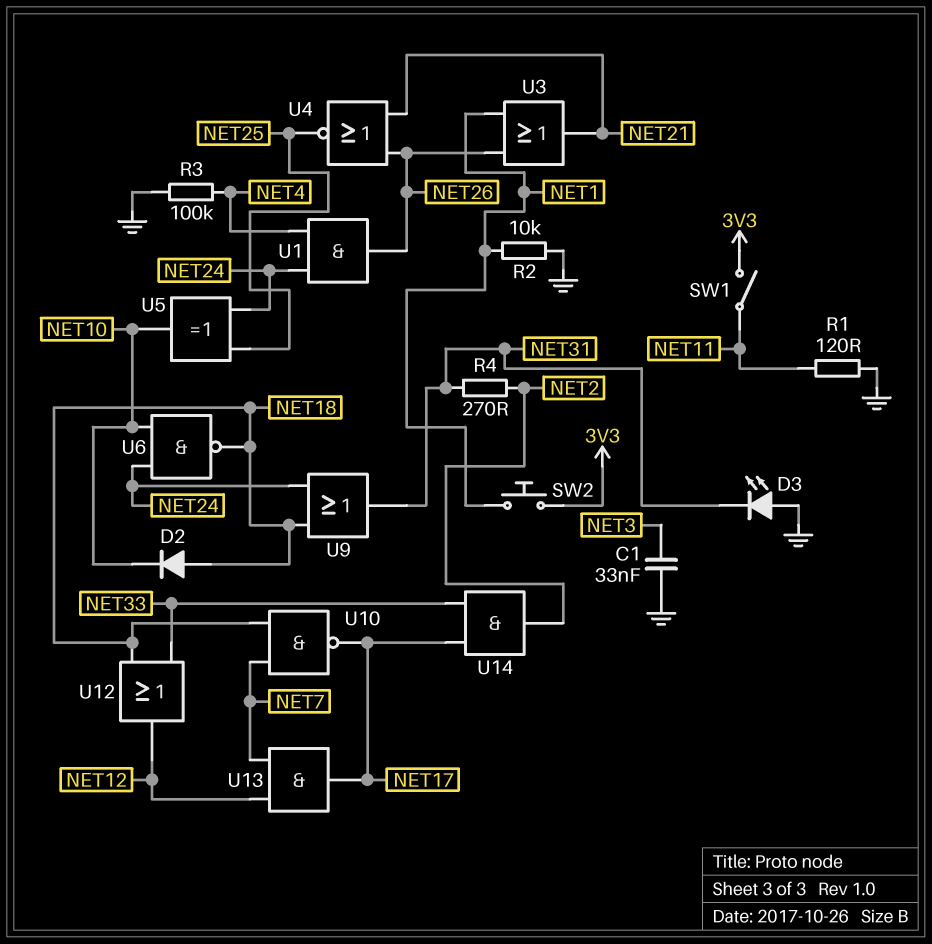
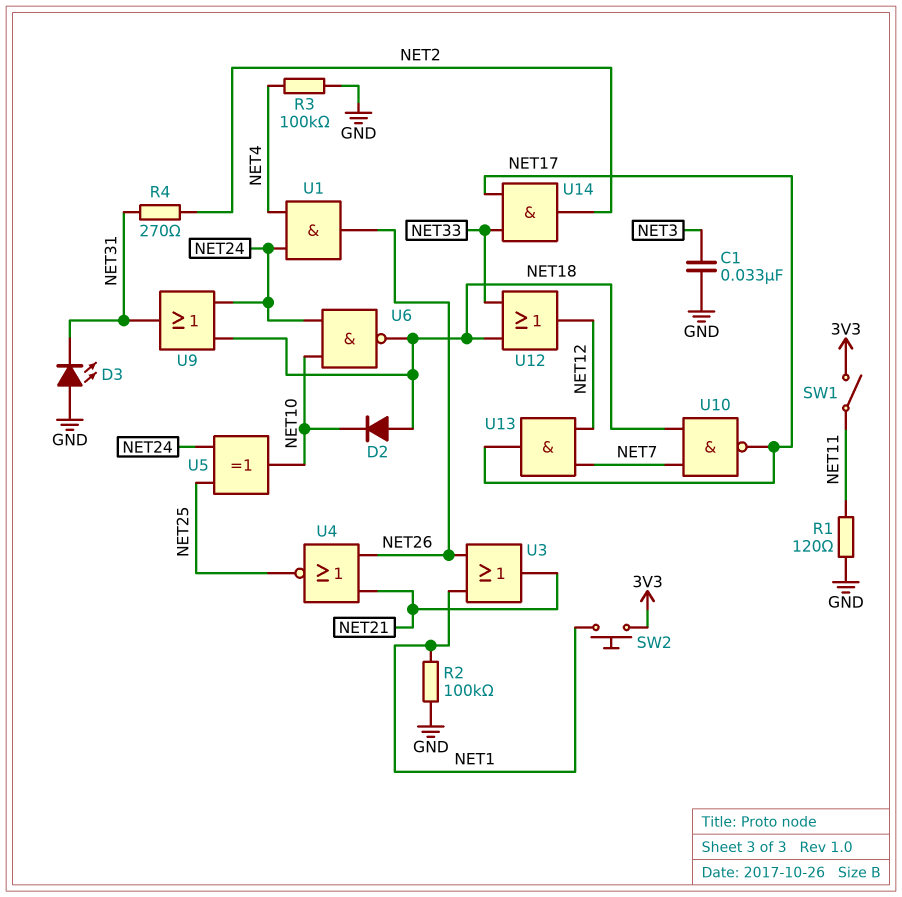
R2: 10k (GND, NET1) -> 100k (GND, NET1)

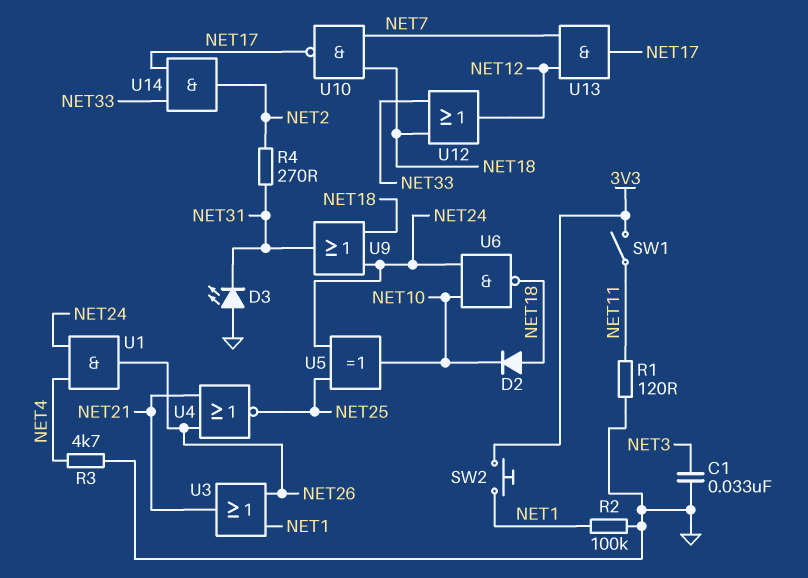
R3: 100k (GND, NET4) -> 4.7k (GND, NET4)

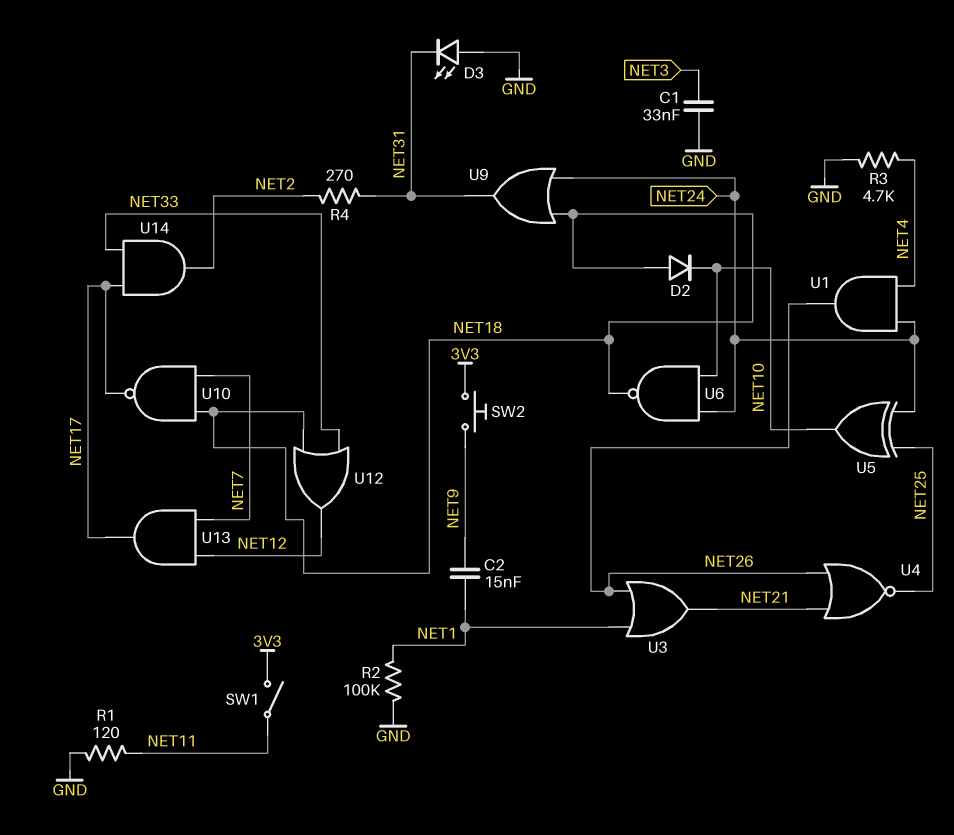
C2: none -> 15nF (NET1, NET9)
SW2: button (3V3, NET1) -> button (3V3, NET9)

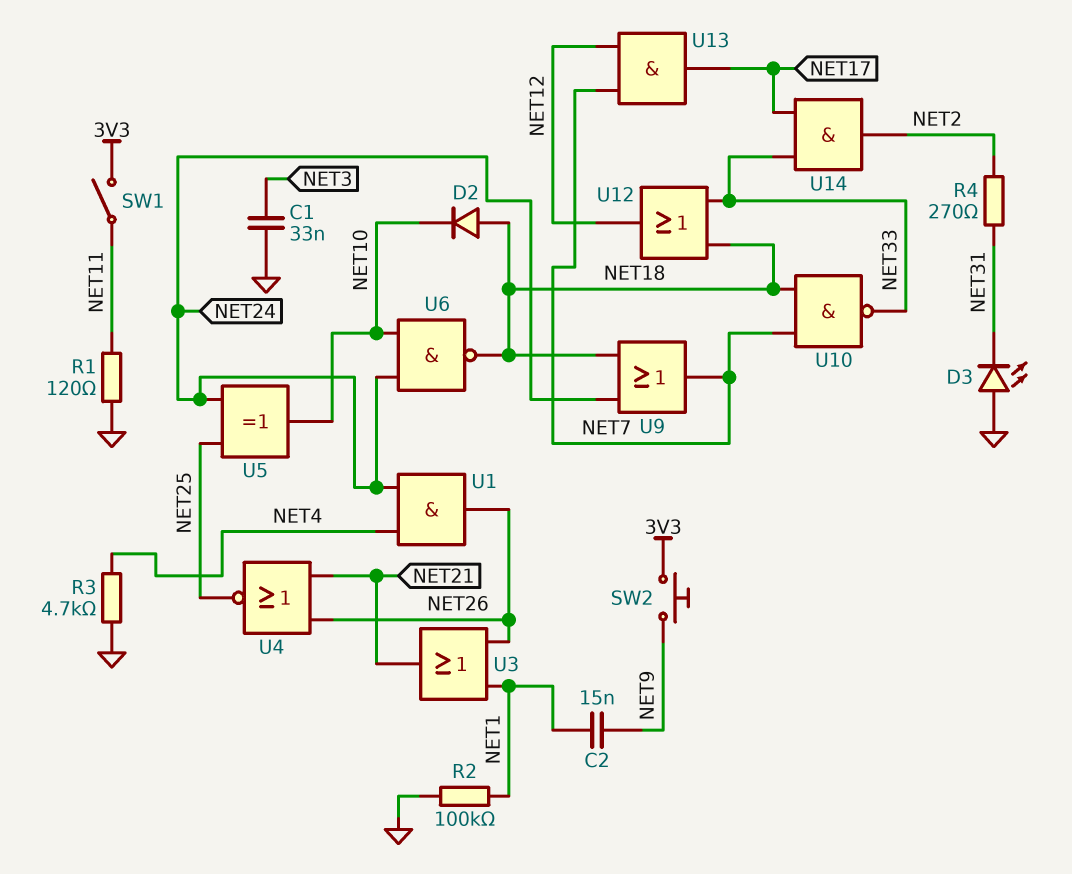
U9: OR (in NET18, in NET24, out NET31) -> OR (in NET18, in NET24, out NET7)
U10: NAND (in NET7, in NET18, out NET17) -> NAND (in NET7, in NET18, out NET33)

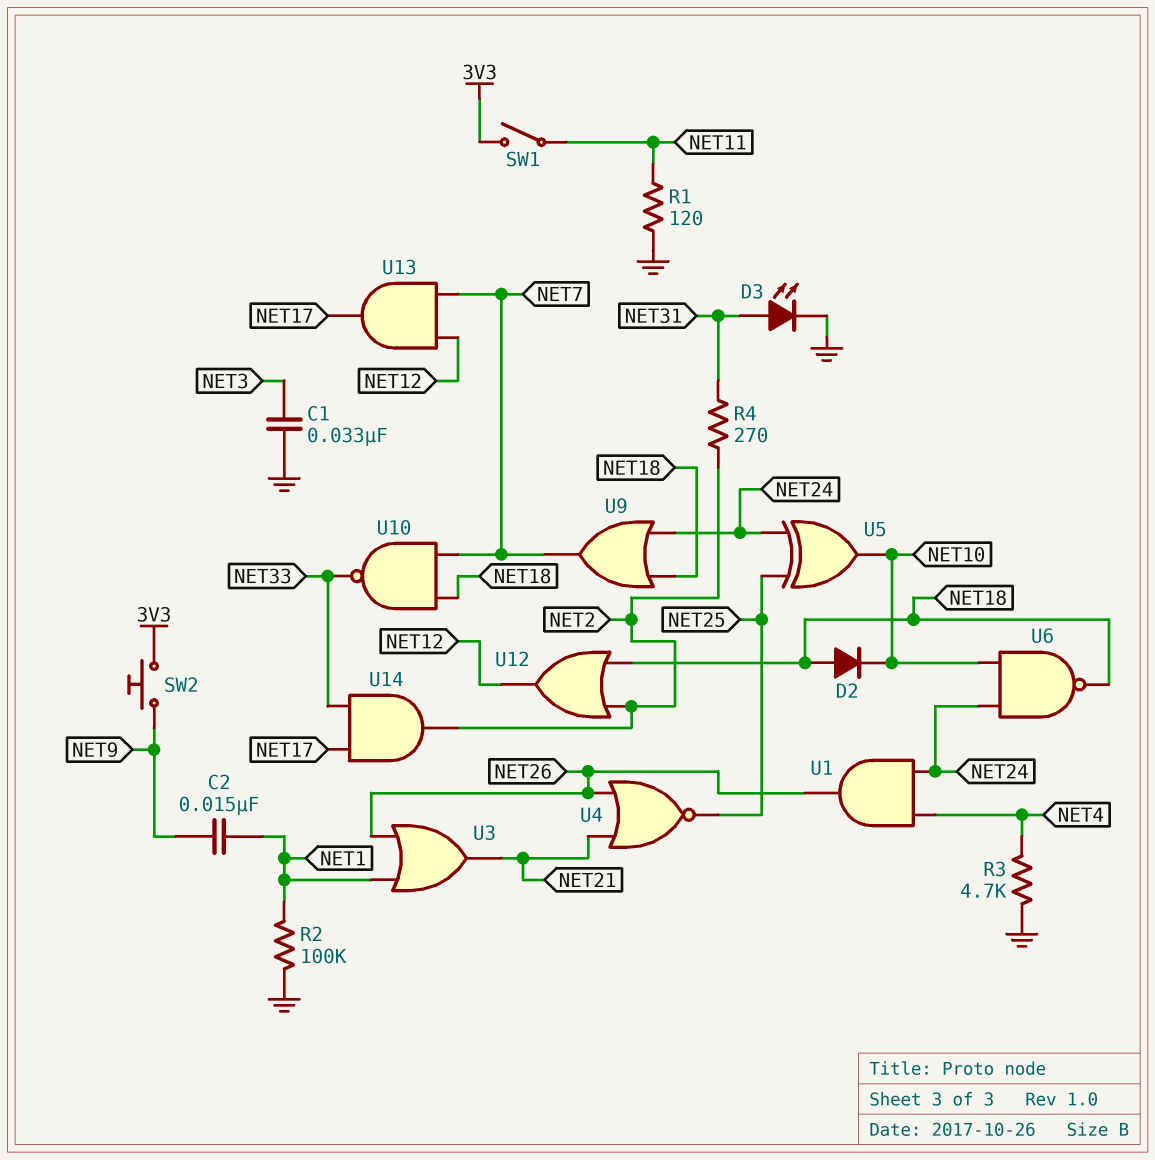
D3: LED (A GND, K NET31) -> LED (A NET31, K GND)
U12: OR (in NET18, in NET33, out NET12) -> OR (in NET2, in NET18, out NET12)

